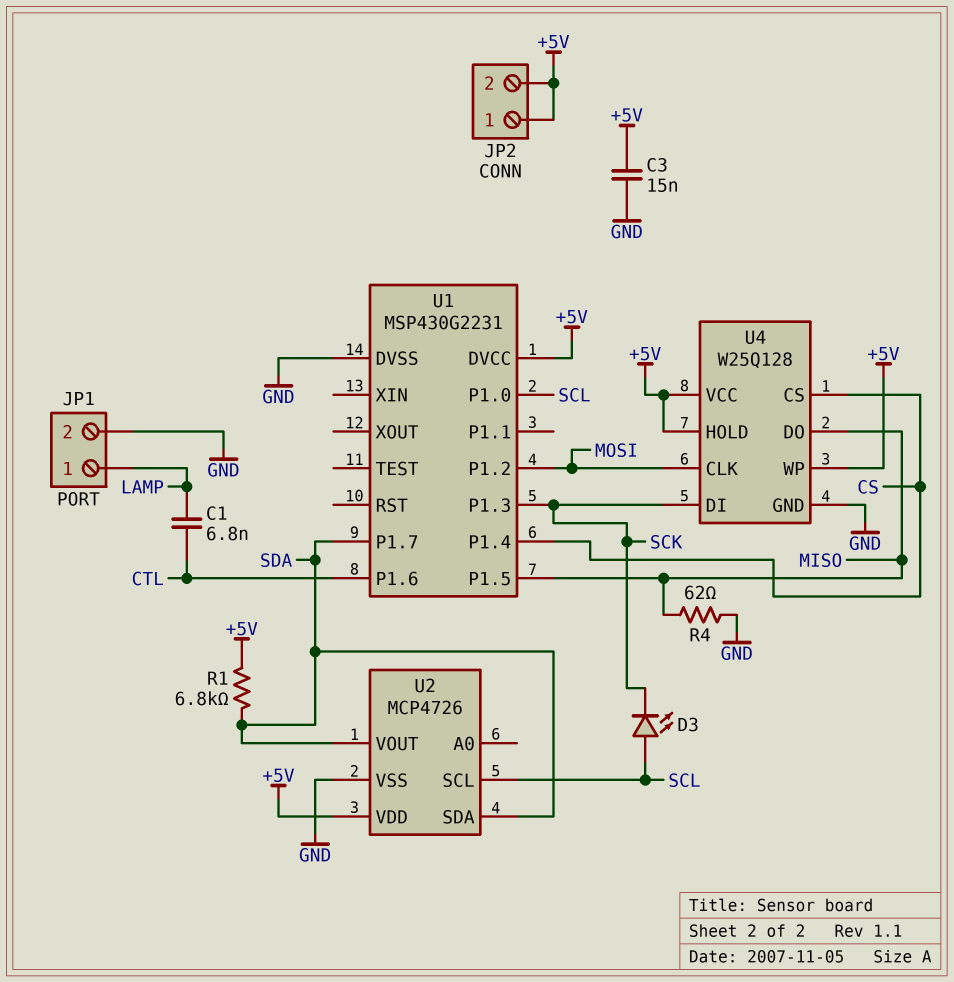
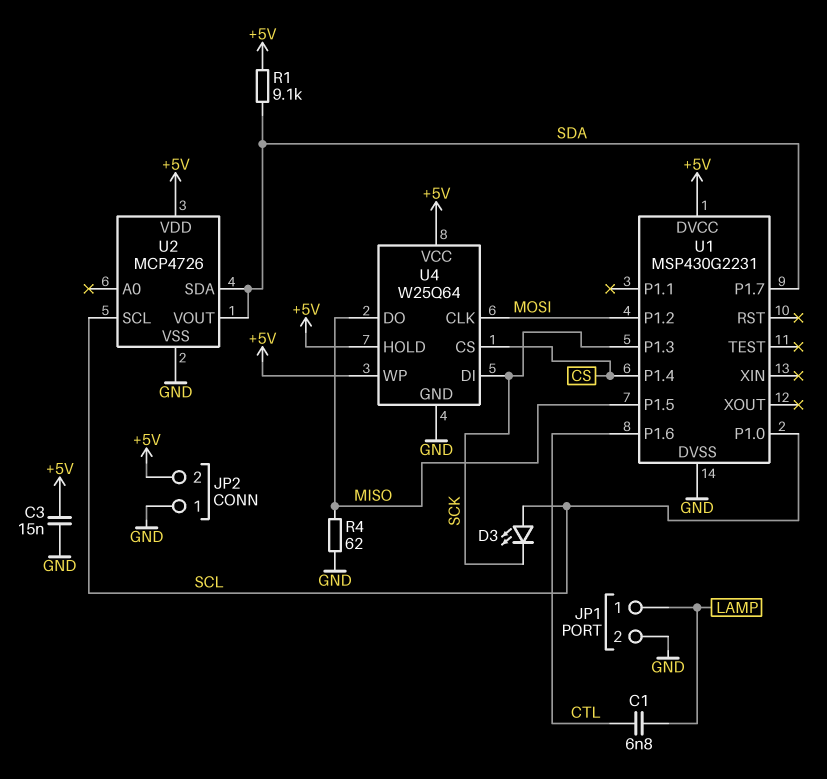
JP2 pin 1: +5V -> GND
R1: 6.8k (+5V, SDA) -> 9.1k (+5V, SDA)
U4: W25Q128 -> W25Q64

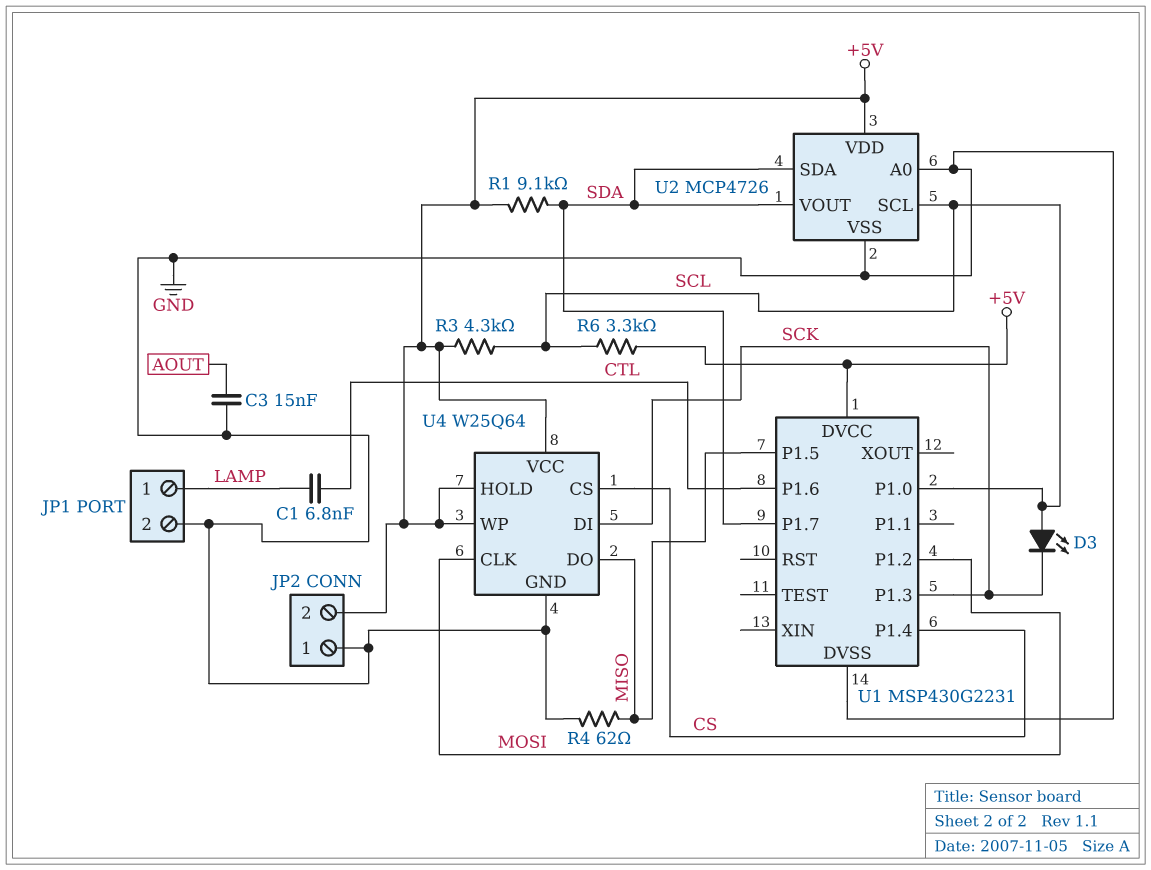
C3: 15nF (+5V, GND) -> 15nF (AOUT, GND)
R3: none -> 4.3k (+5V, SCL)
R6: none -> 3.3k (+5V, SCL)
U2 pin A0: none -> GND

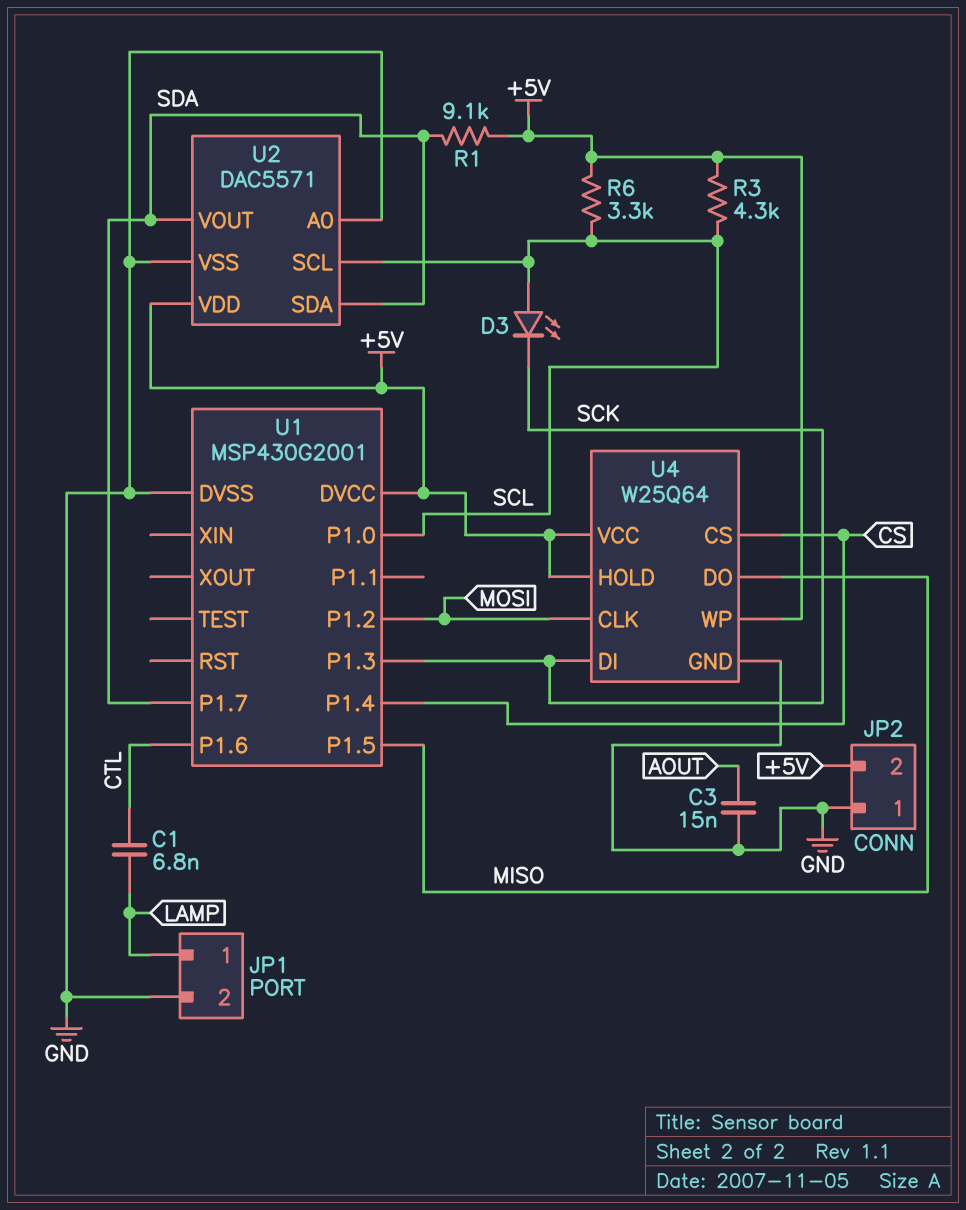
R4: 62 (GND, MISO) -> none
U1: MSP430G2231 -> MSP430G2001
U2: MCP4726 -> DAC5571

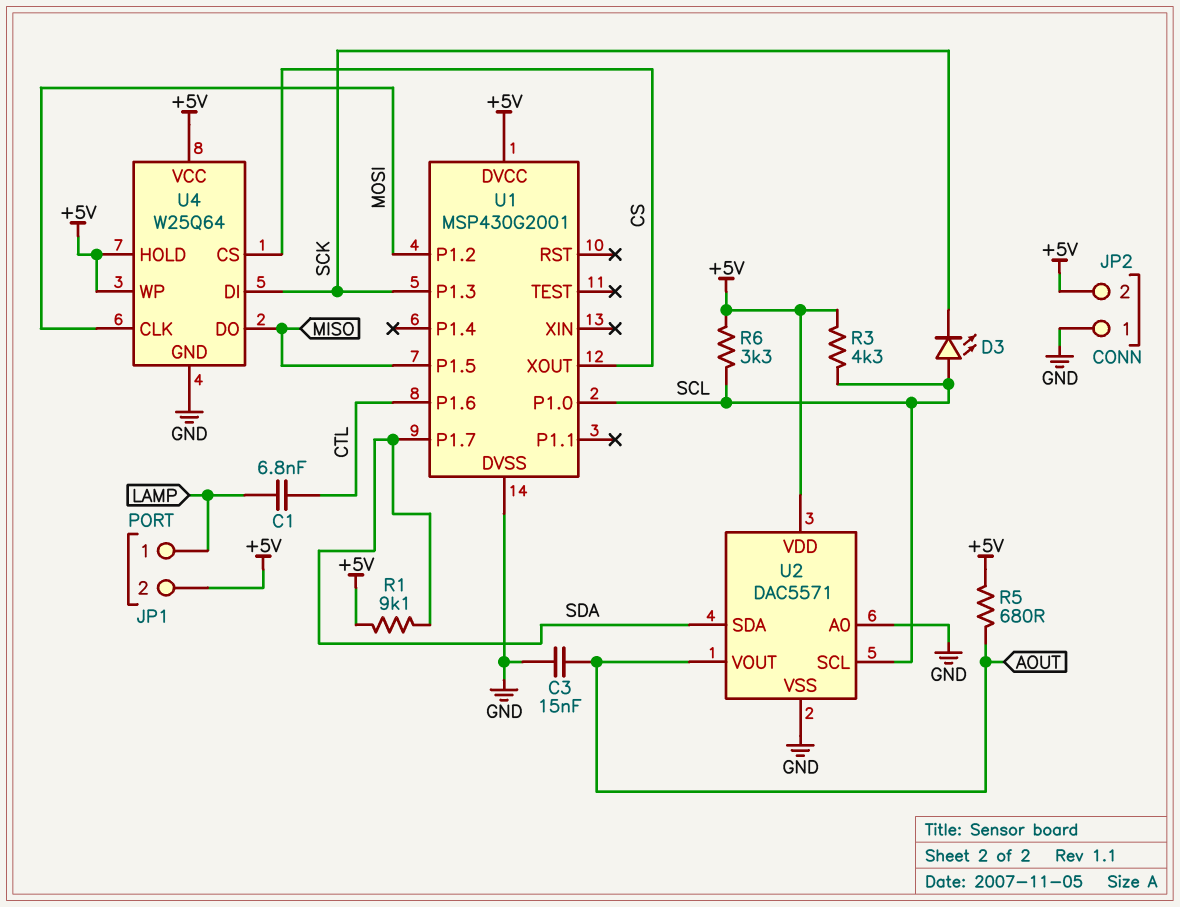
JP1 pin 2: GND -> +5V
R5: none -> 680 (+5V, AOUT)
U1 pin P1.4: CS -> none
U1 pin XOUT: none -> CS
U2 pin VOUT: SDA -> AOUT

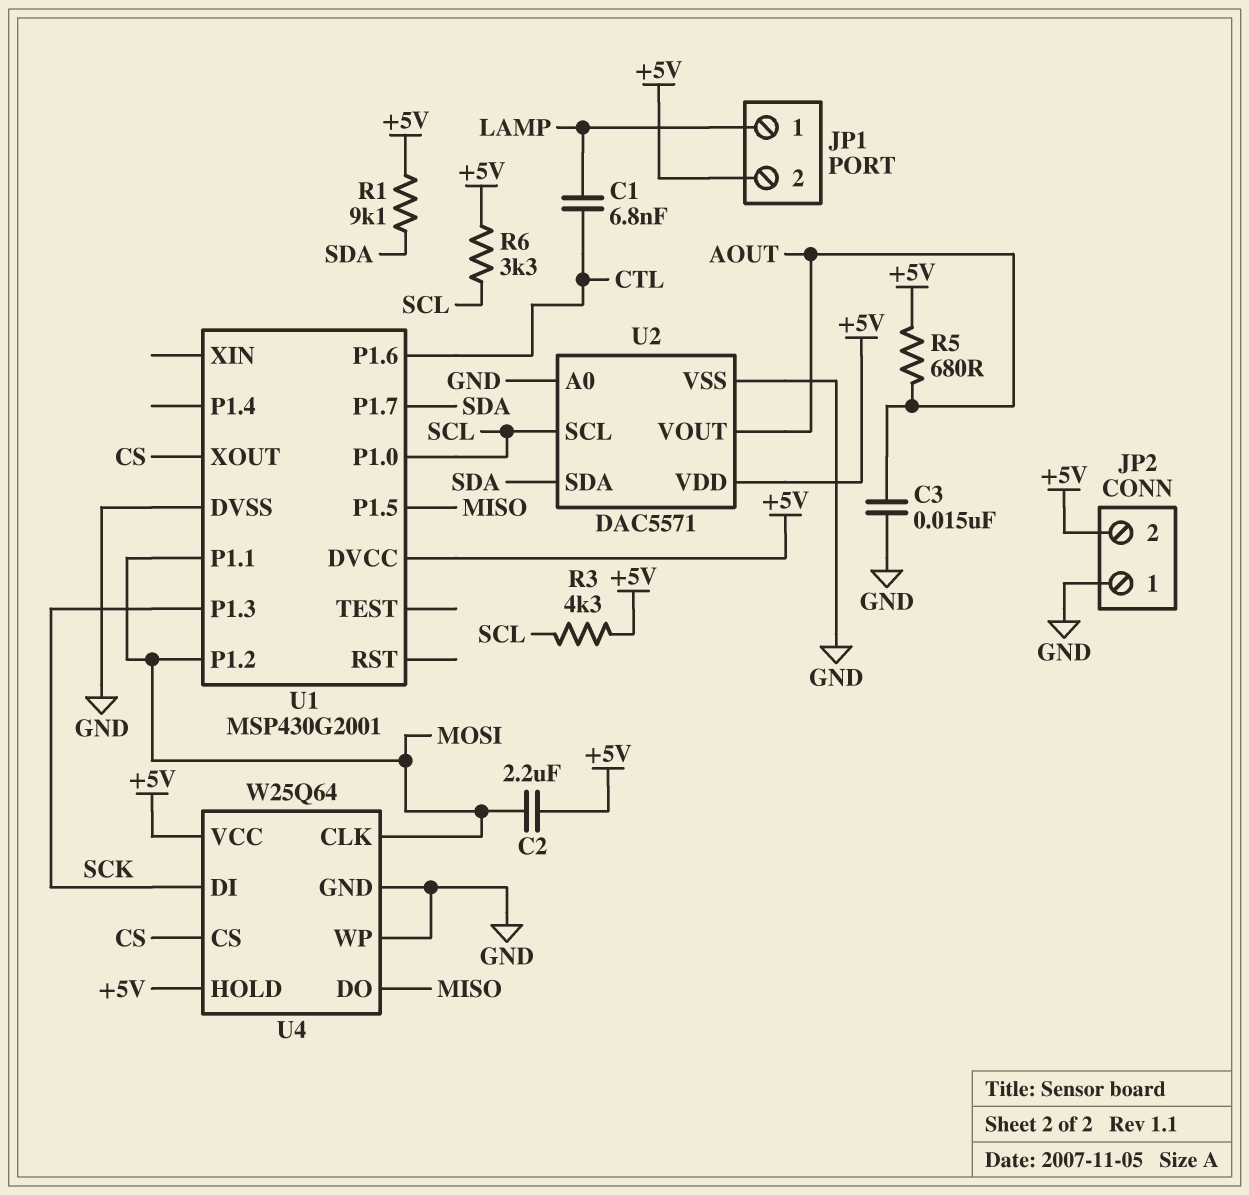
C2: none -> 2.2uF (+5V, MOSI)
D3: LED (A SCL, K SCK) -> none
U1 pin P1.1: none -> MOSI
U4 pin WP: +5V -> GND

